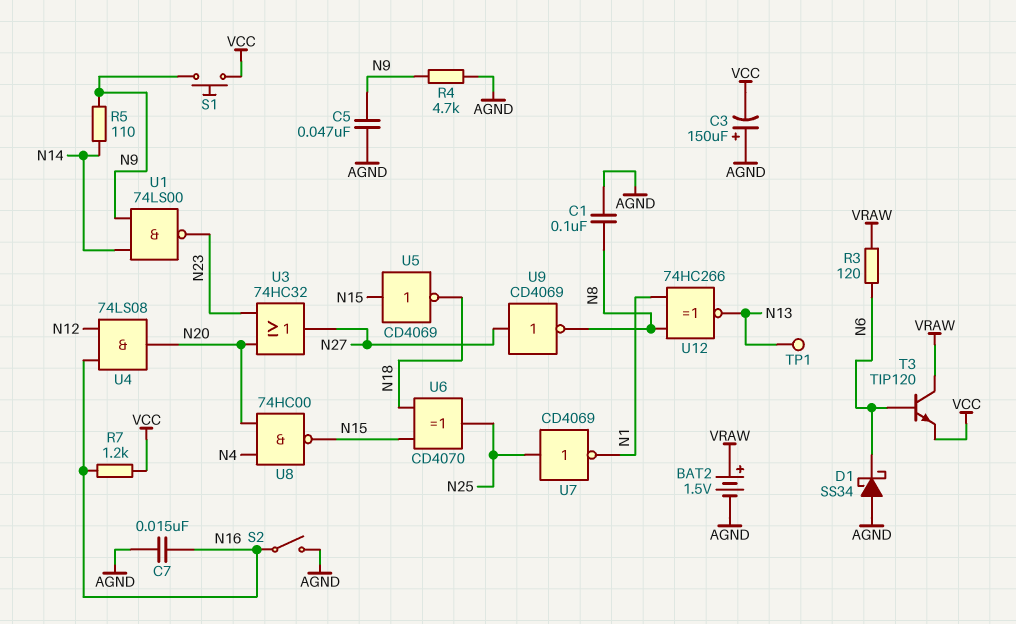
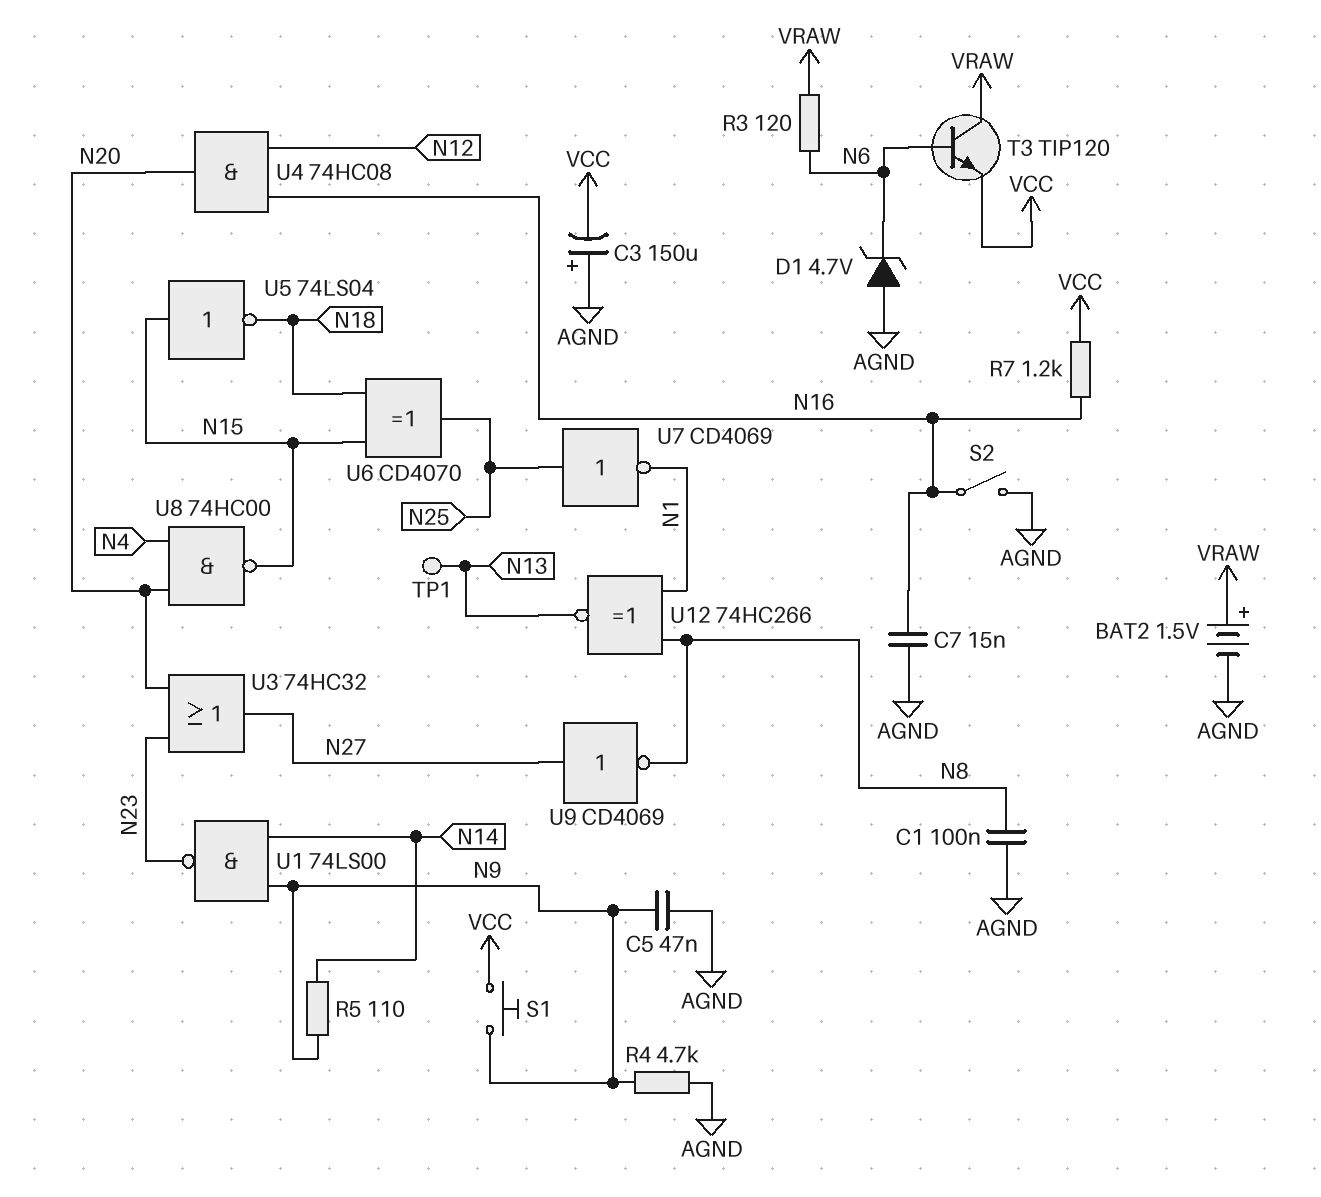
D1: schottky SS34 (A AGND, K N6) -> zener 4.7V (A AGND, K N6)
U4: AND 74LS08 (in N12, in N16, out N20) -> AND 74HC08 (in N12, in N16, out N20)
U5: NOT CD4069 (in N15, out N18) -> NOT 74LS04 (in N15, out N18)

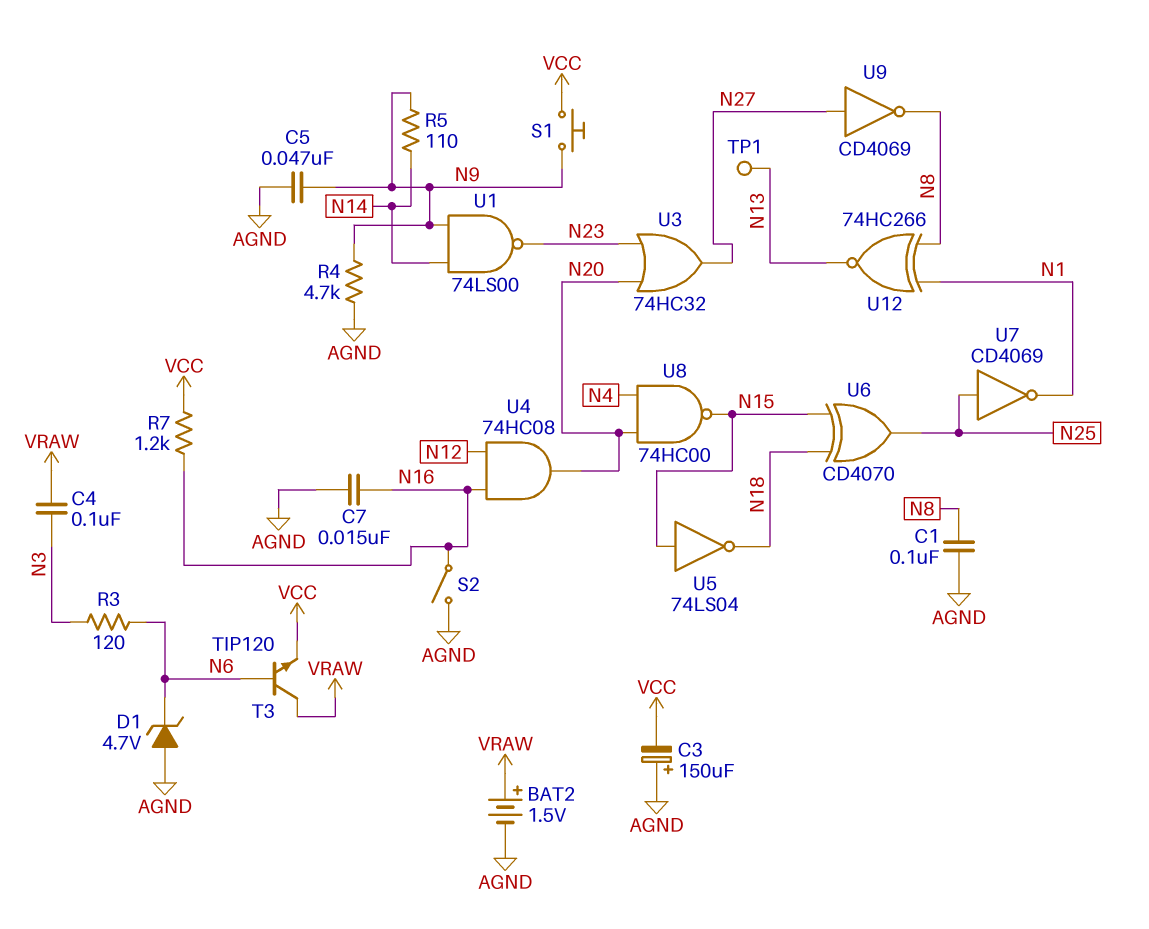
C4: none -> 100nF (N3, VRAW)
R3: 120 (N6, VRAW) -> 120 (N3, N6)

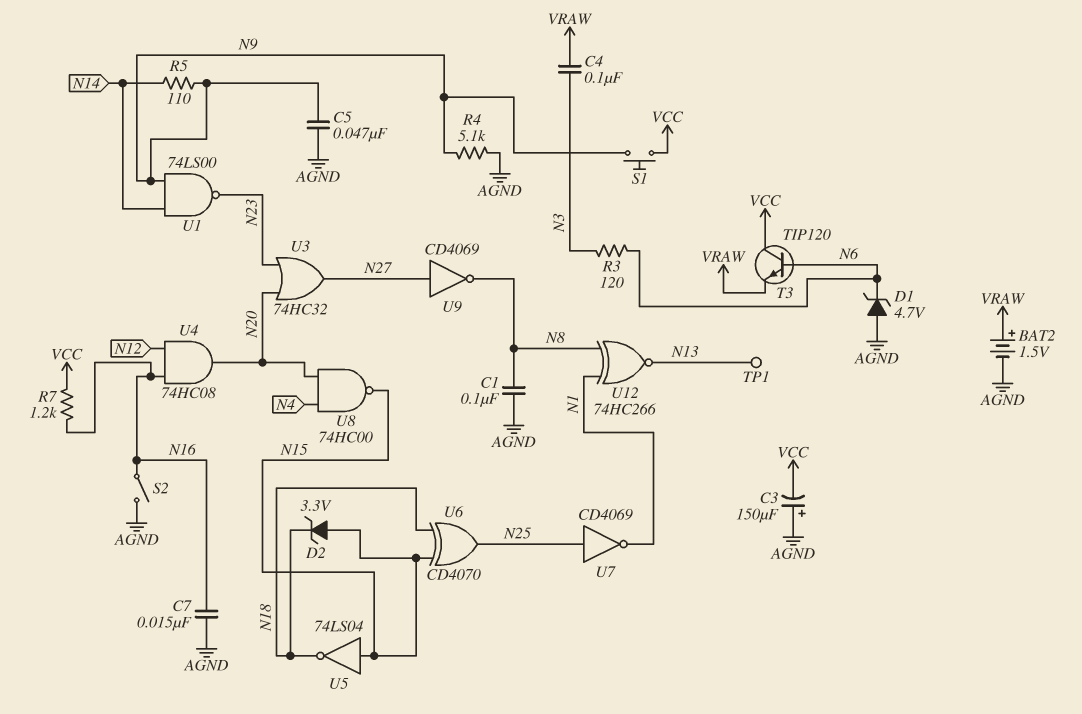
D2: none -> zener 3.3V (A N15, K N18)
R4: 4.7k (AGND, N9) -> 5.1k (AGND, N9)
T3: NPN TIP120 (B N6, C VRAW, E VCC) -> NPN TIP120 (B N6, C VCC, E VRAW)

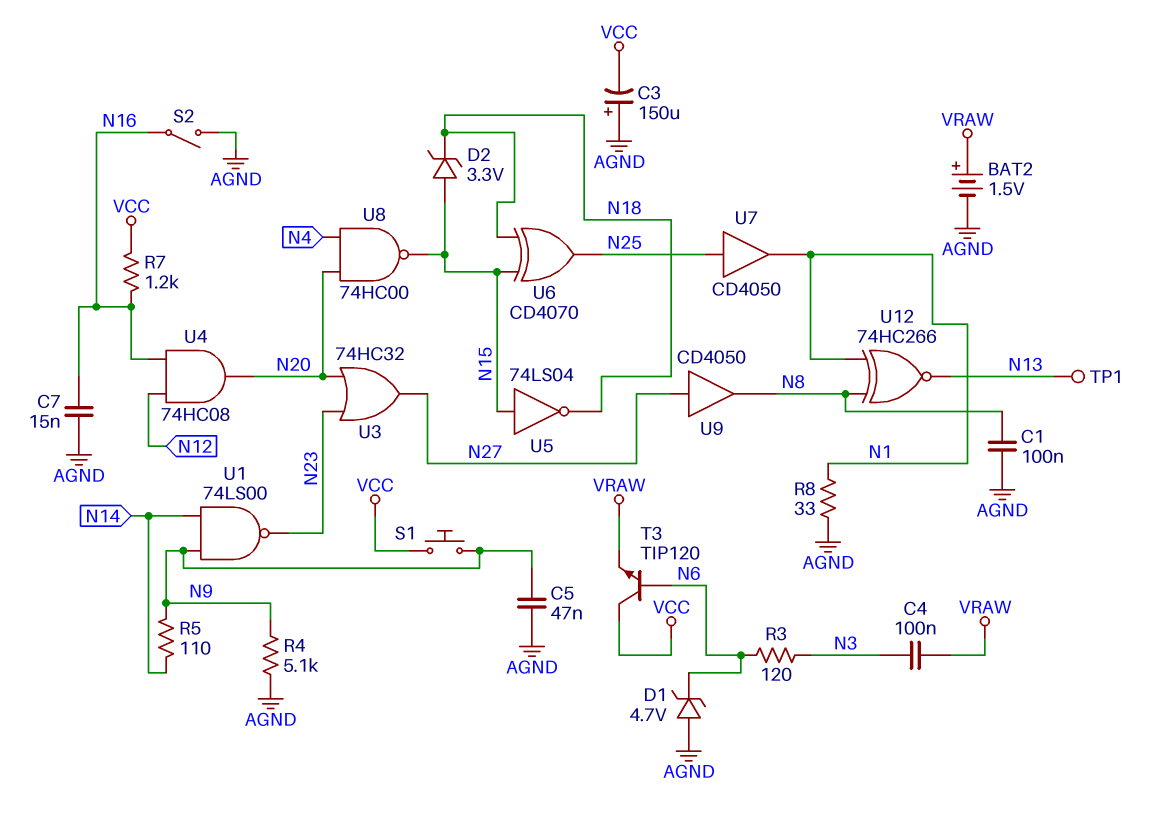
R8: none -> 33 (AGND, N1)
U7: NOT CD4069 (in N25, out N1) -> buffer CD4050 (in N25, out N1)
U9: NOT CD4069 (in N27, out N8) -> buffer CD4050 (in N27, out N8)

